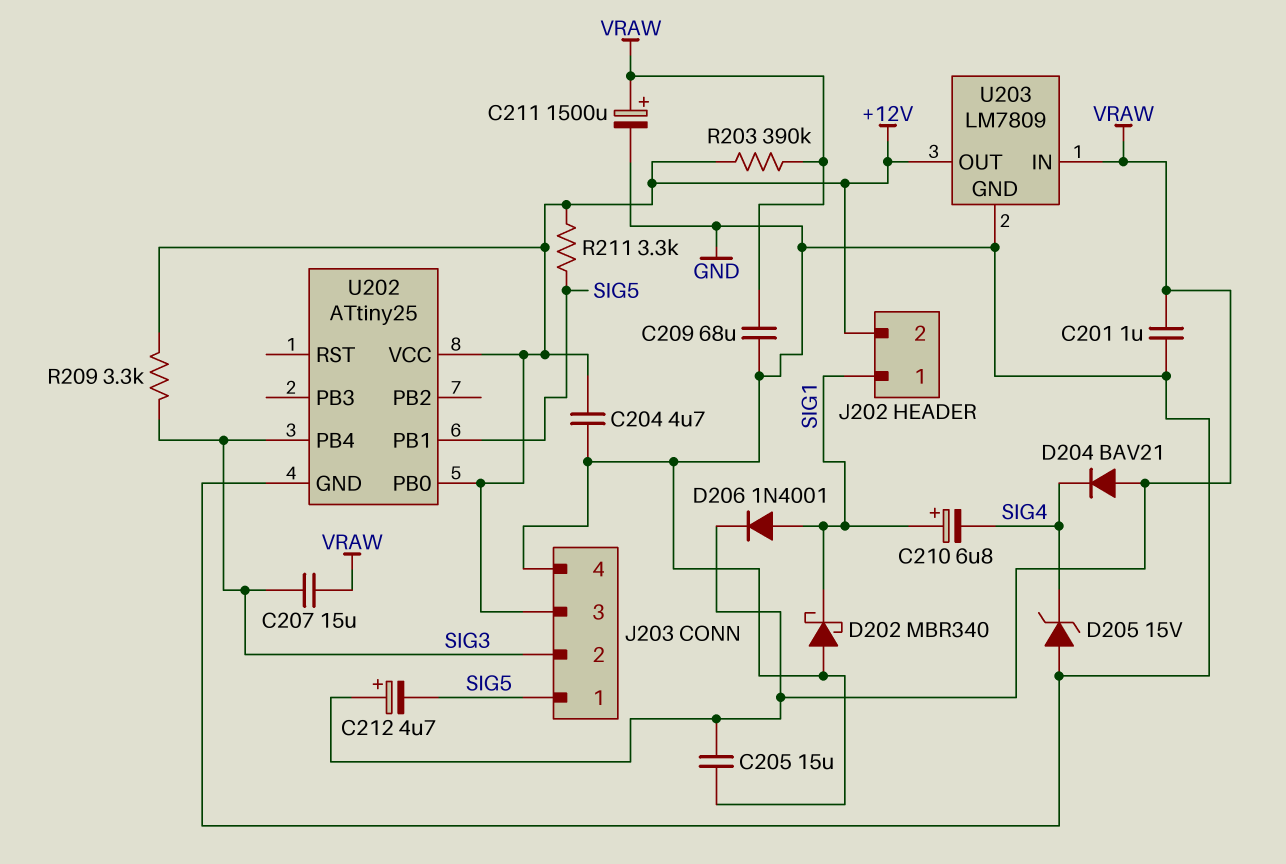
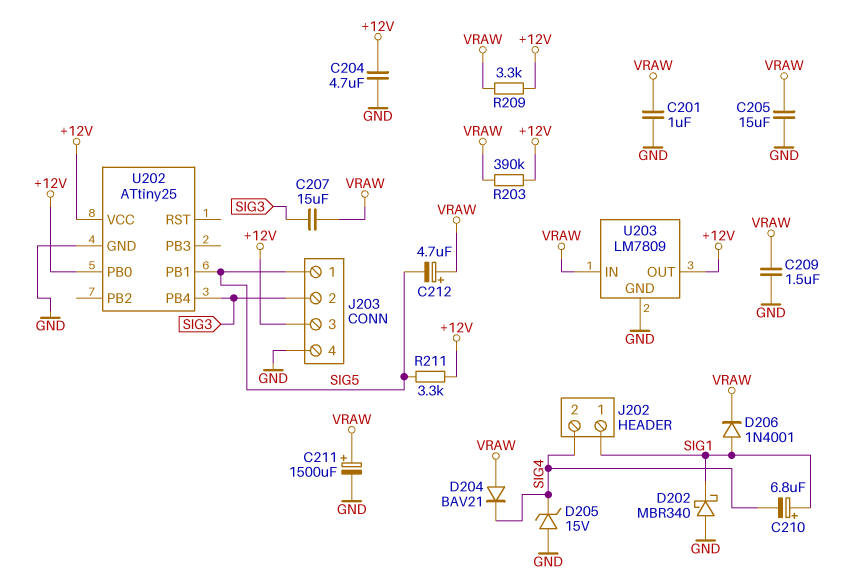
C209: 68uF (GND, VRAW) -> 1.5uF (GND, VRAW)
J202 pin 2: +12V -> SIG4
R209: 3.3k (+12V, SIG3) -> 3.3k (+12V, VRAW)

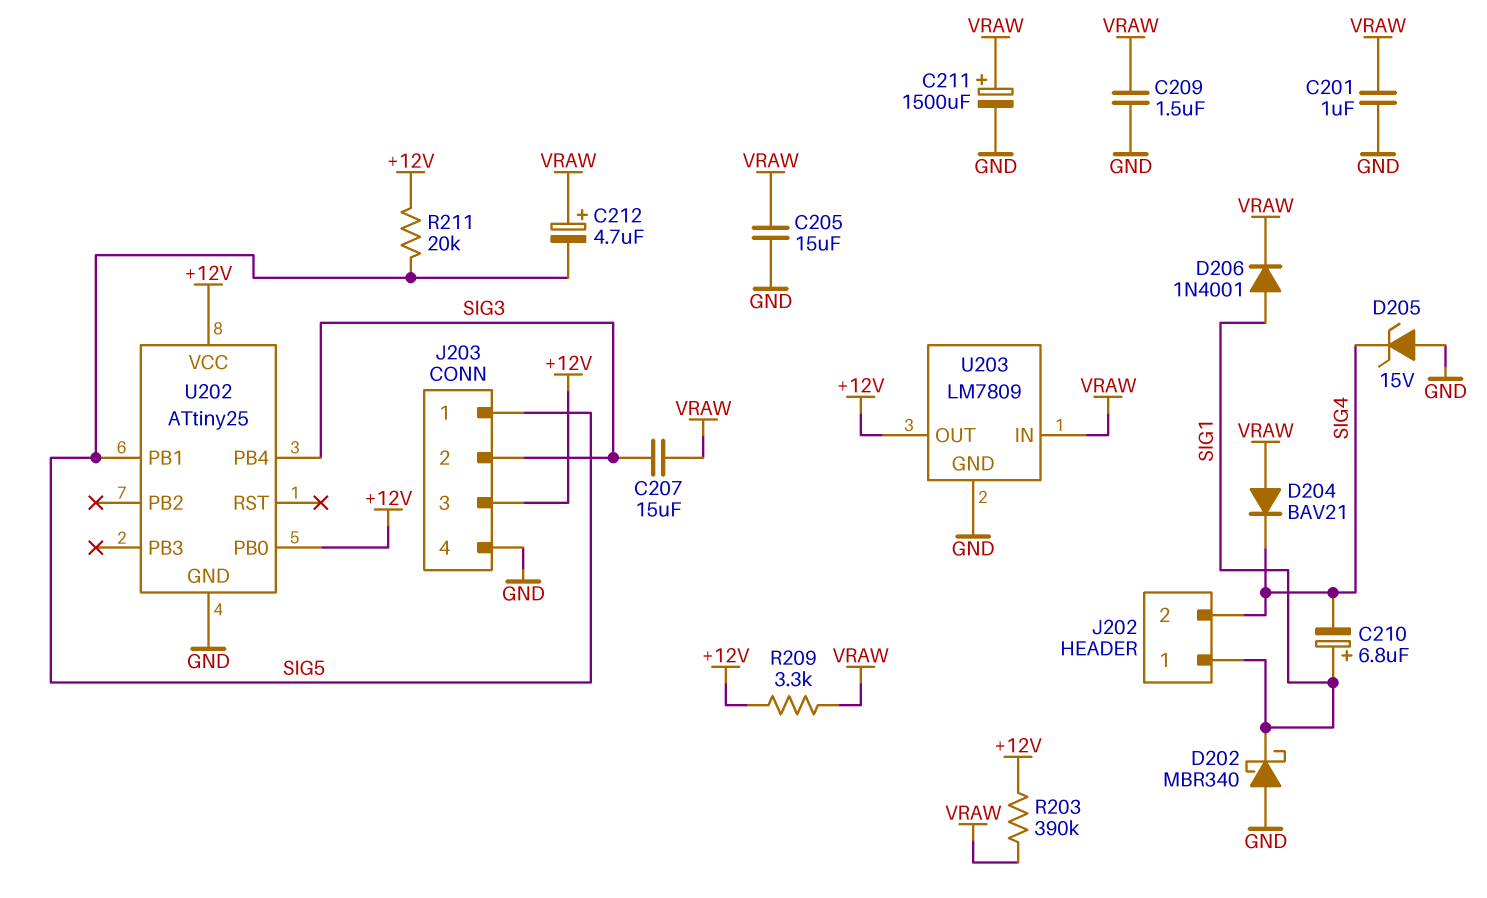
C204: 4.7uF (+12V, GND) -> none
R211: 3.3k (+12V, SIG5) -> 20k (+12V, SIG5)

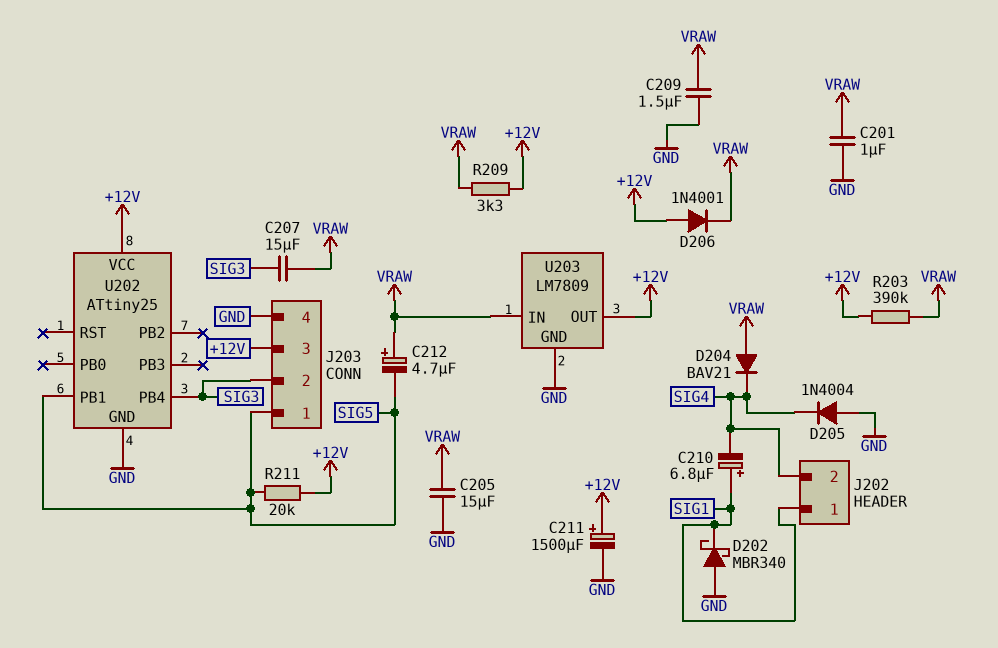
C211: 1500uF (plus VRAW, minus GND) -> 1500uF (plus +12V, minus GND)
D205: zener 15V (A GND, K SIG4) -> diode 1N4004 (A GND, K SIG4)
D206: diode 1N4001 (A SIG1, K VRAW) -> diode 1N4001 (A +12V, K VRAW)
U202 pin PB0: +12V -> none

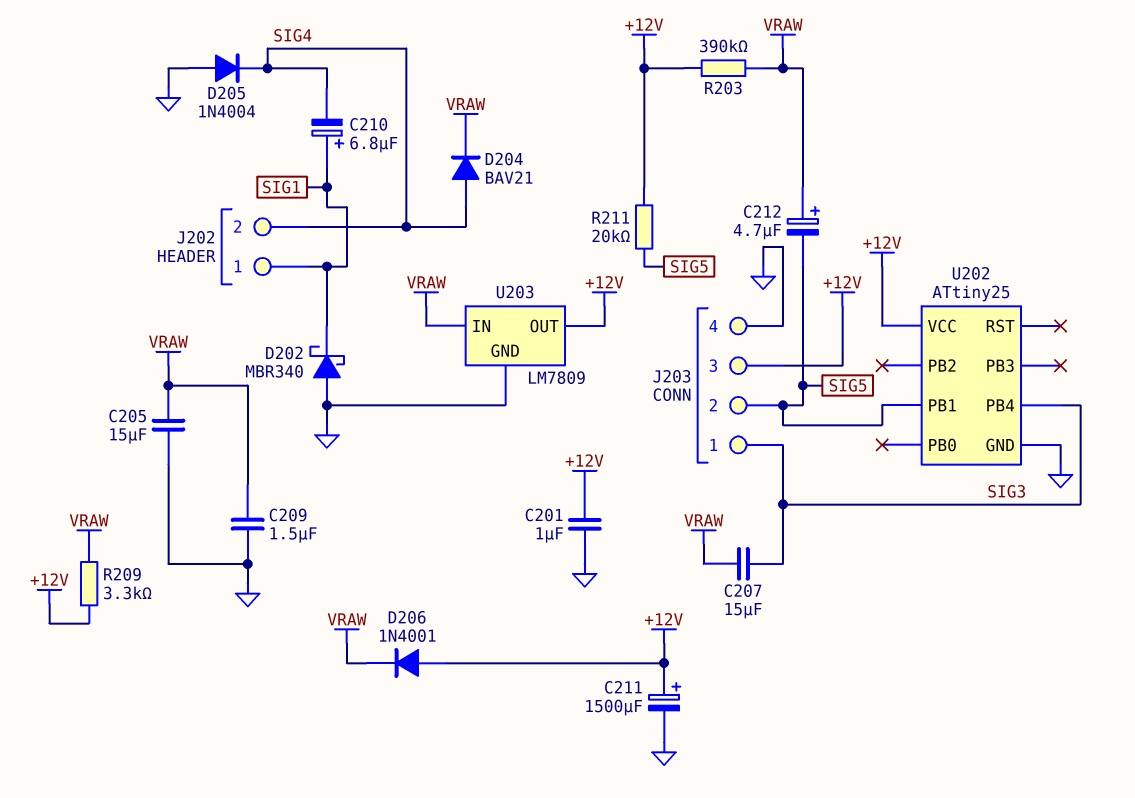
C201: 1uF (GND, VRAW) -> 1uF (+12V, GND)
D204: diode BAV21 (A VRAW, K SIG4) -> diode BAV21 (A SIG4, K VRAW)
J203 pin 1: SIG5 -> SIG3
J203 pin 2: SIG3 -> SIG5

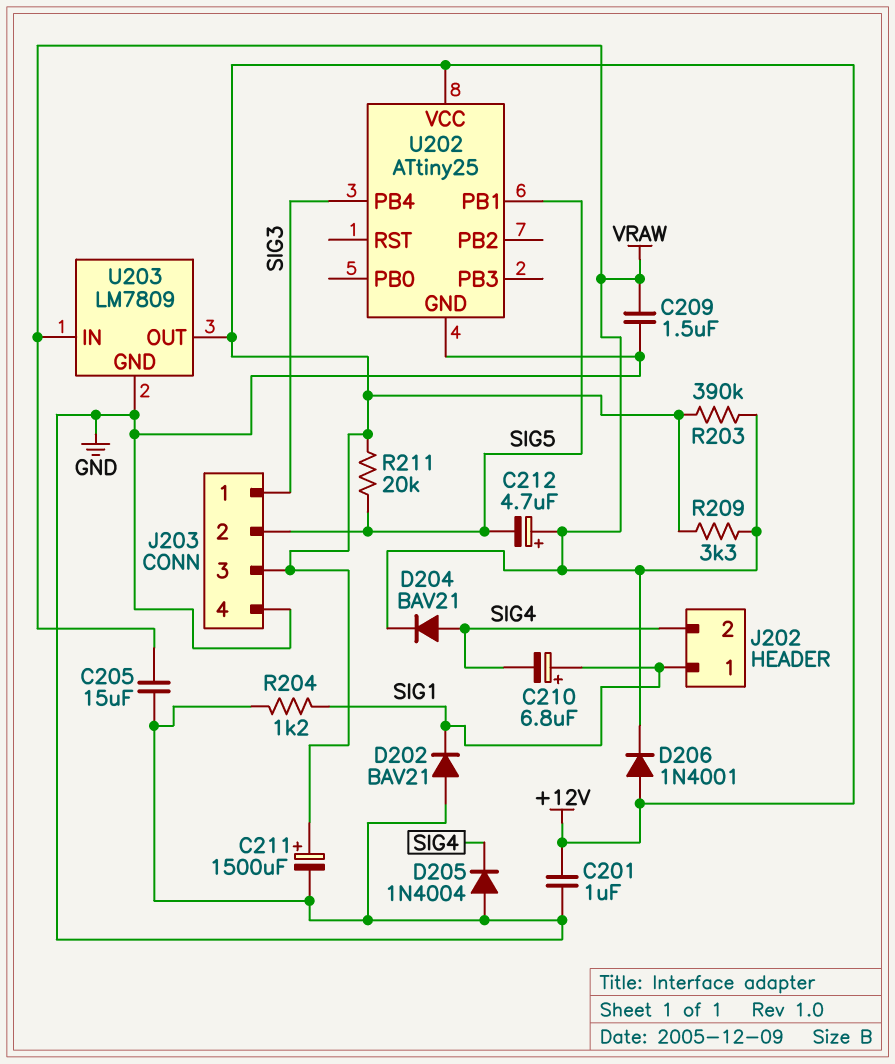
C207: 15uF (SIG3, VRAW) -> none
D202: schottky MBR340 (A GND, K SIG1) -> diode BAV21 (A GND, K SIG1)
R204: none -> 1.2k (GND, SIG1)

